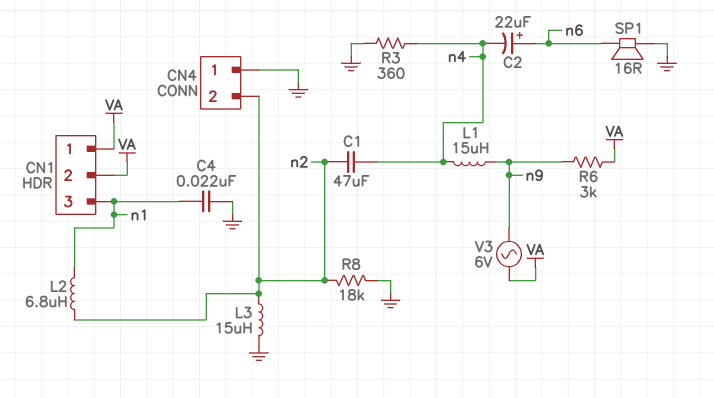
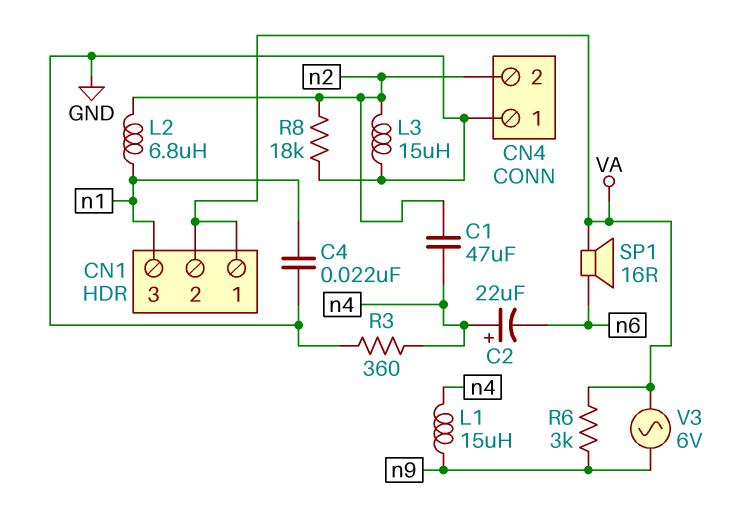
C2: 22uF (plus n6, minus n4) -> 22uF (plus n4, minus n6)
SP1: speaker 16R (GND, n6) -> speaker 16R (VA, n6)

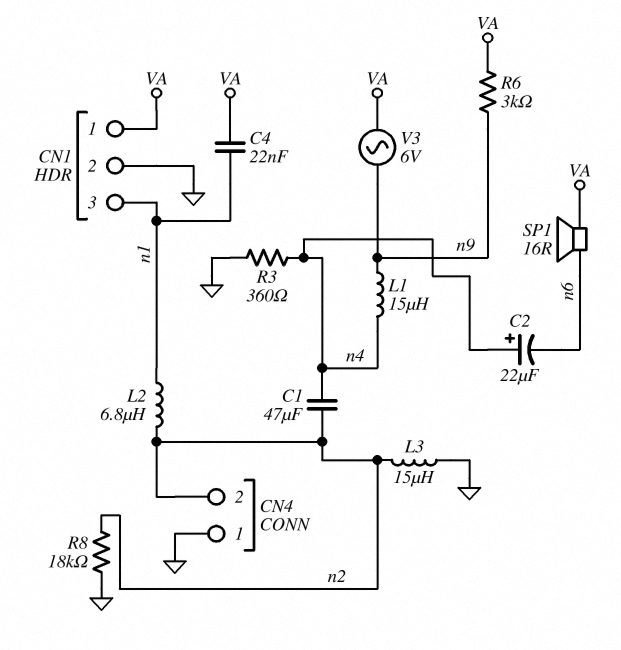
C4: 22nF (GND, n1) -> 22nF (VA, n1)
CN1 pin 2: VA -> GND

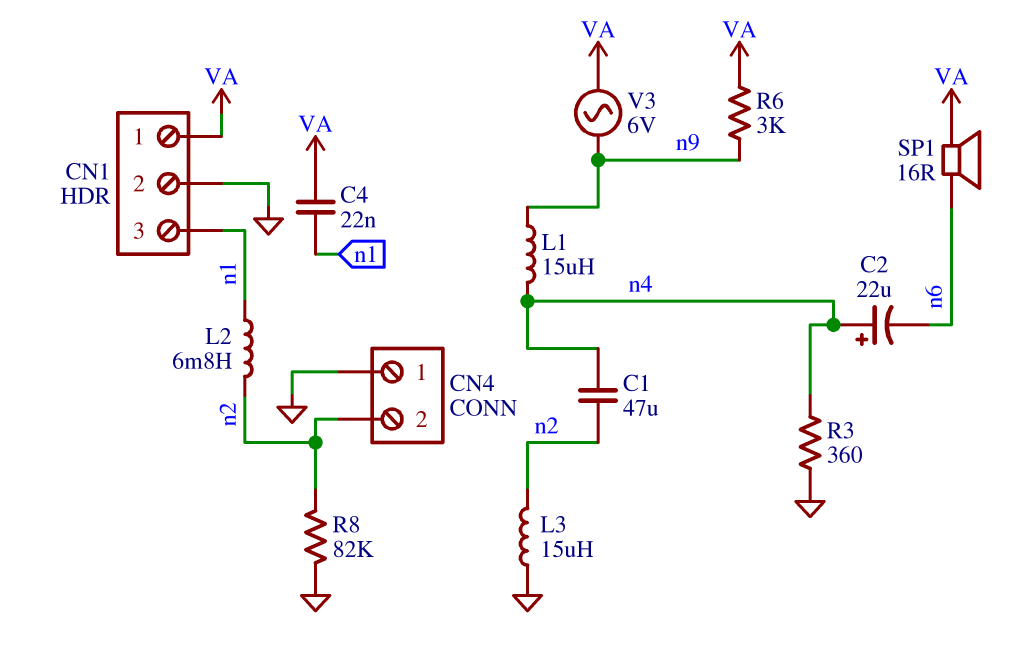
L2: 6.8uH (n1, n2) -> 6.8mH (n1, n2)
R8: 18k (GND, n2) -> 82k (GND, n2)

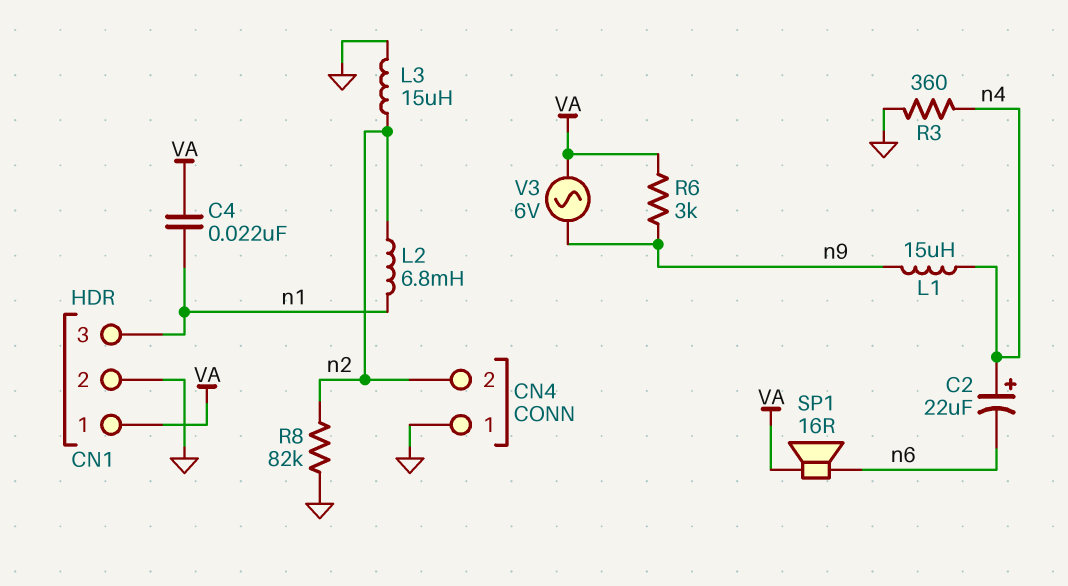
C1: 47uF (n2, n4) -> none

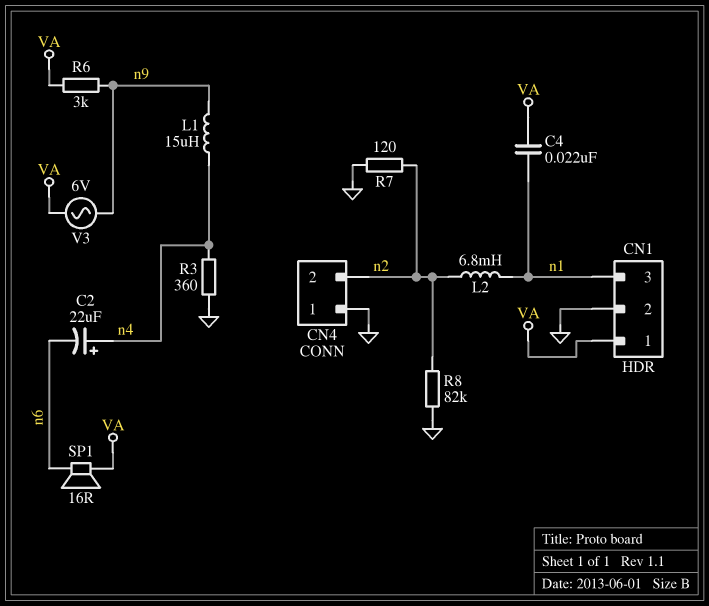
L3: 15uH (GND, n2) -> none
R7: none -> 120 (GND, n2)

